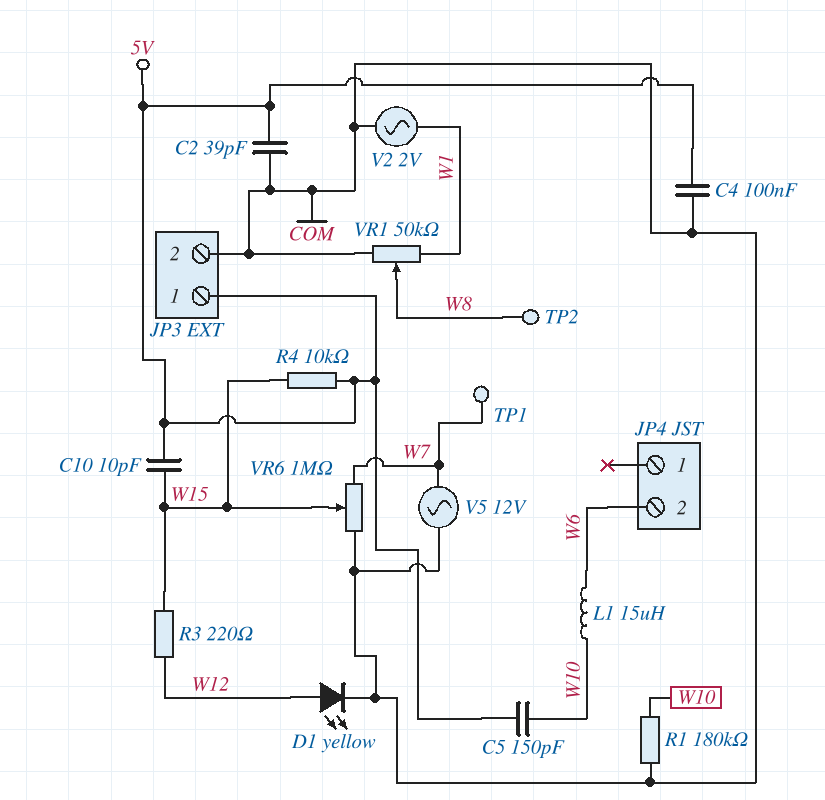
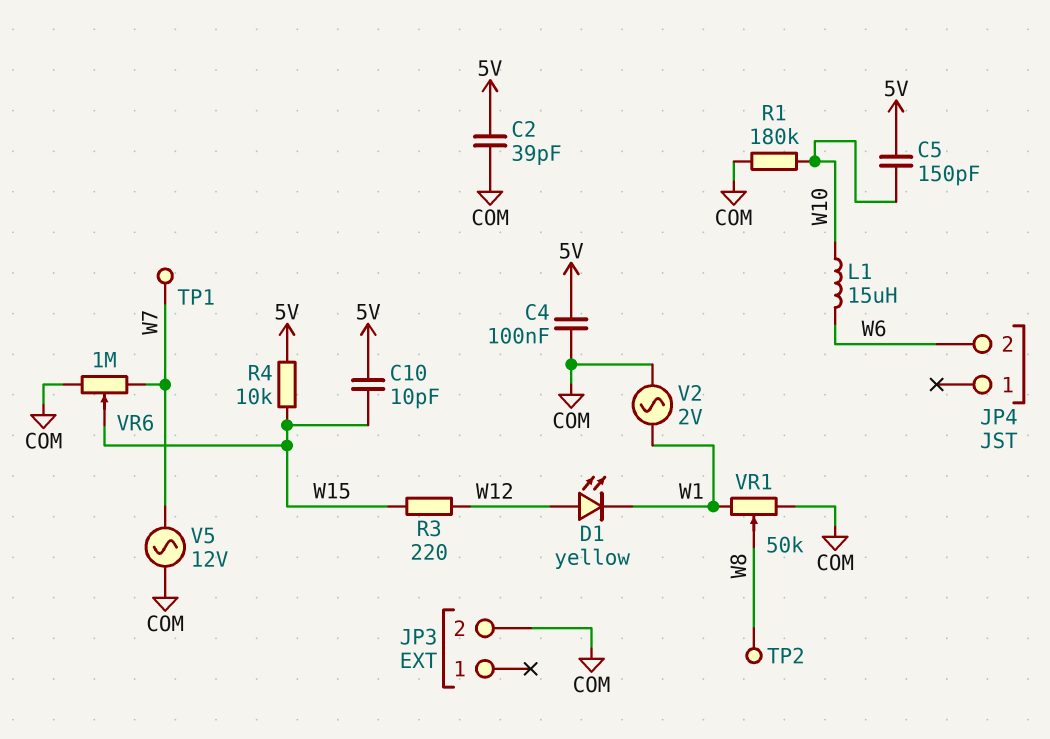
D1: LED yellow (A W12, K COM) -> LED yellow (A W12, K W1)
JP3 pin 1: 5V -> none

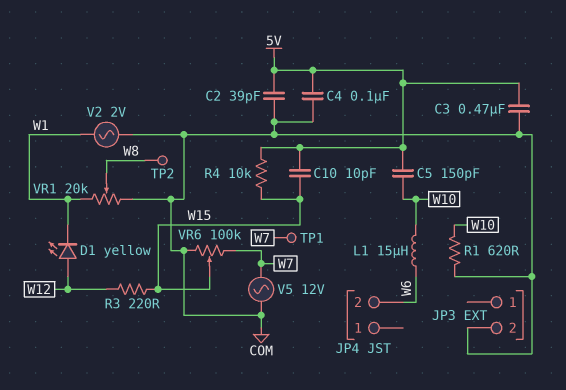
C3: none -> 470nF (5V, COM)
R1: 180k (COM, W10) -> 620 (COM, W10)
VR1: 50k (COM, W1, wiper W8) -> 20k (COM, W1, wiper W8)
VR6: 1M (COM, W7, wiper W15) -> 100k (COM, W7, wiper W15)

